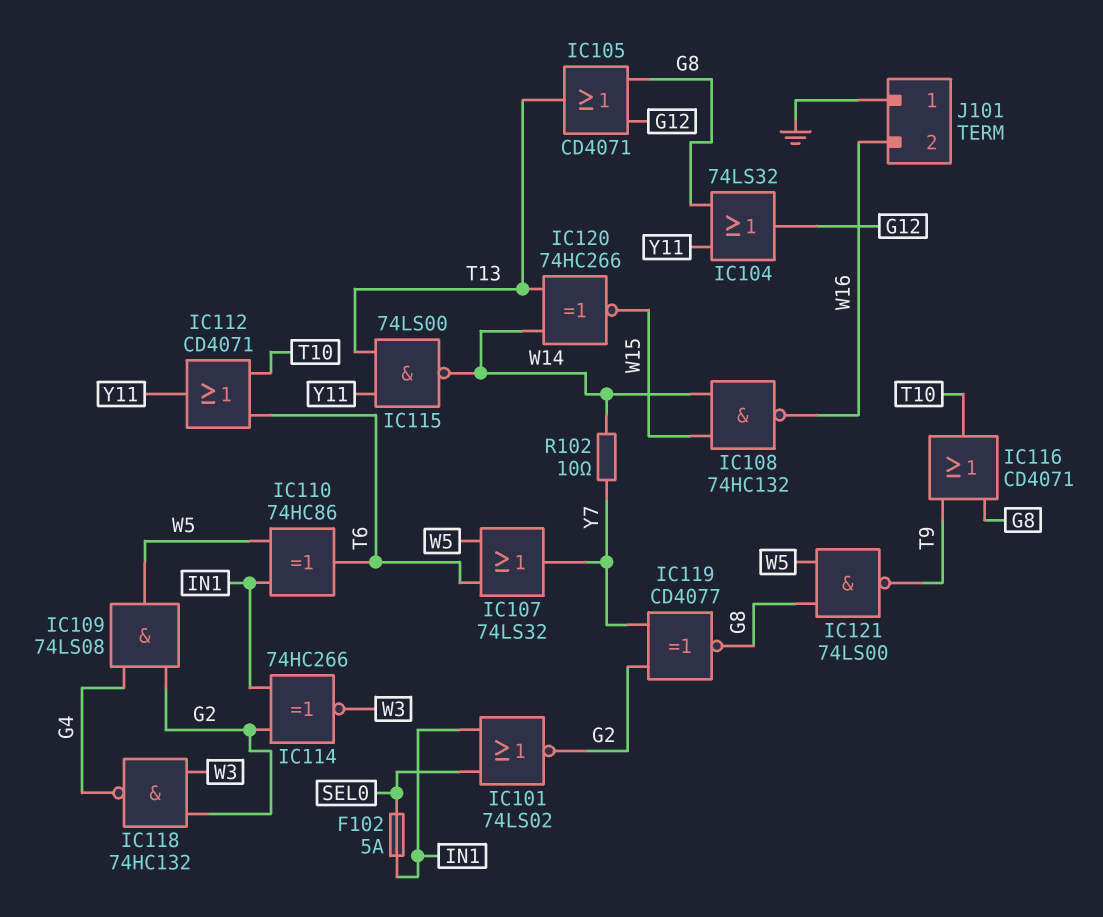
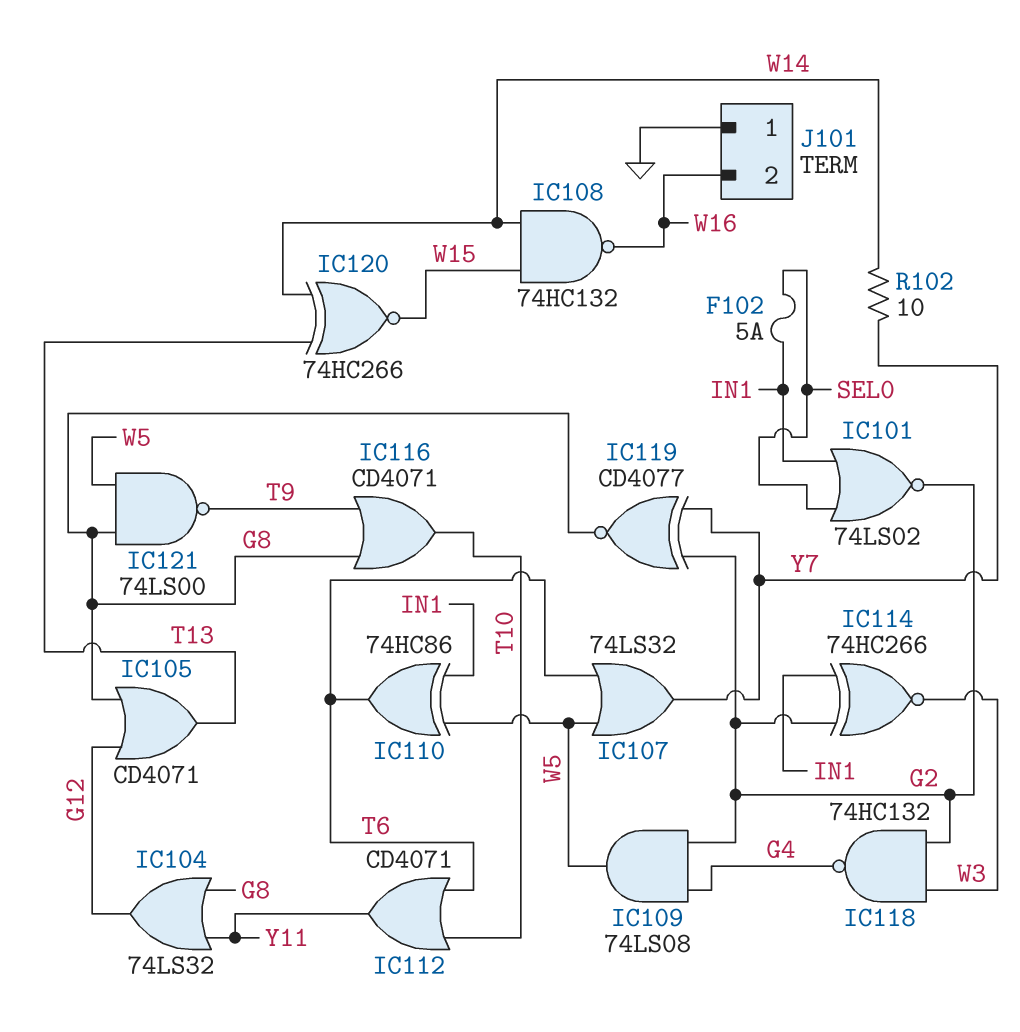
IC115: NAND 74LS00 (in T13, in Y11, out W14) -> none

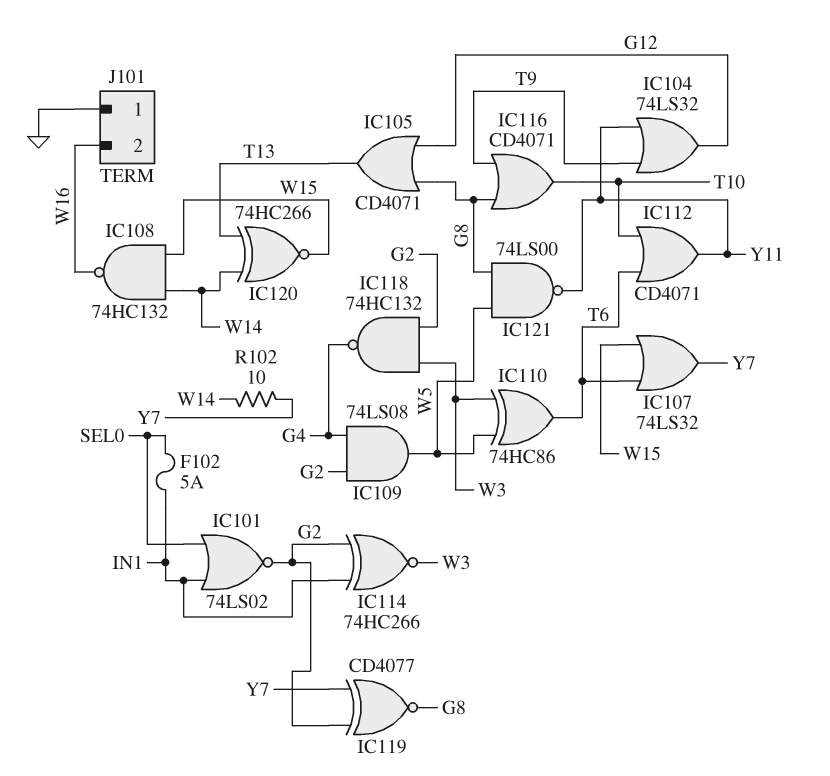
IC104: OR 74LS32 (in G8, in Y11, out G12) -> OR 74LS32 (in T9, in Y11, out G12)
IC107: OR 74LS32 (in T6, in W5, out Y7) -> OR 74LS32 (in T6, in W15, out Y7)
IC110: XOR 74HC86 (in IN1, in W5, out T6) -> XOR 74HC86 (in W3, in W5, out T6)
IC121: NAND 74LS00 (in G8, in W5, out T9) -> NAND 74LS00 (in G8, in W5, out Y11)

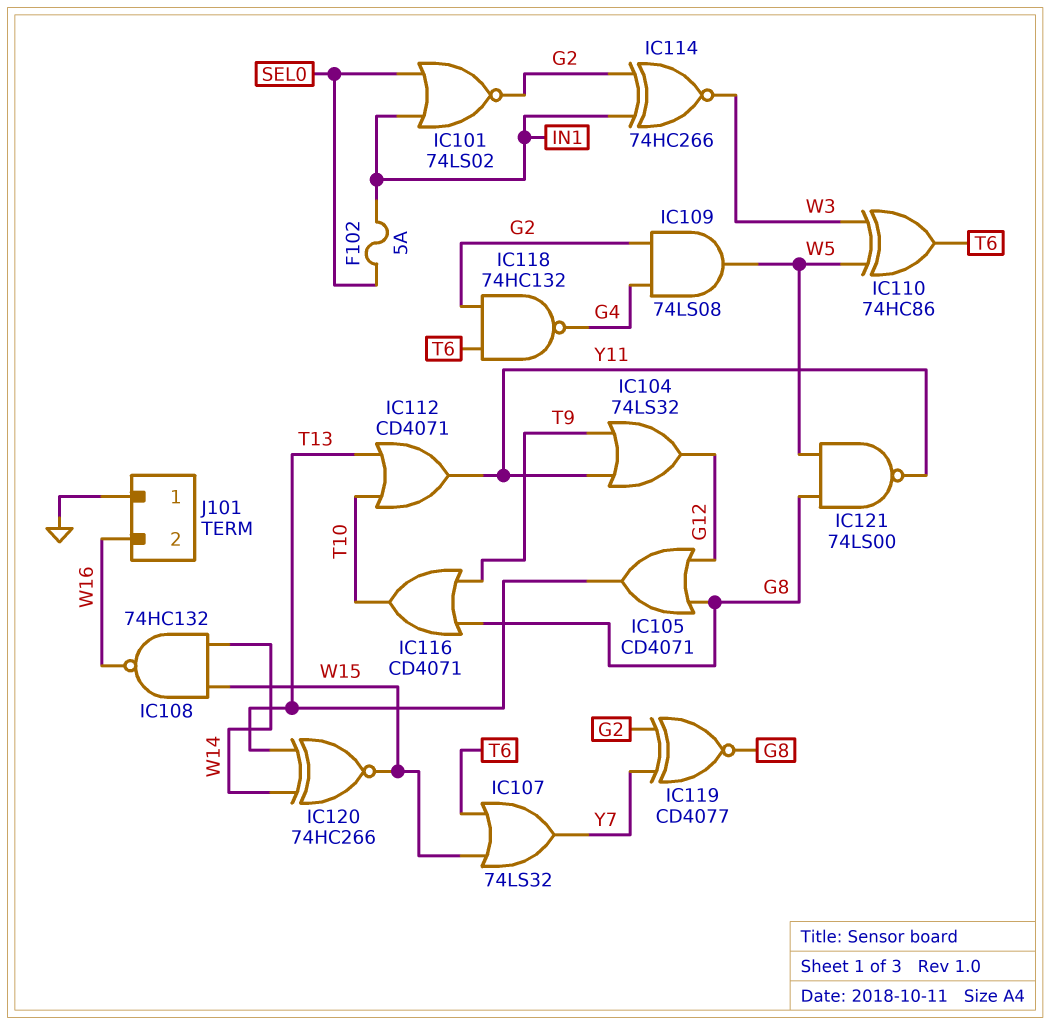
IC112: OR CD4071 (in T6, in T10, out Y11) -> OR CD4071 (in T10, in T13, out Y11)
IC118: NAND 74HC132 (in G2, in W3, out G4) -> NAND 74HC132 (in G2, in T6, out G4)
R102: 10 (W14, Y7) -> none

